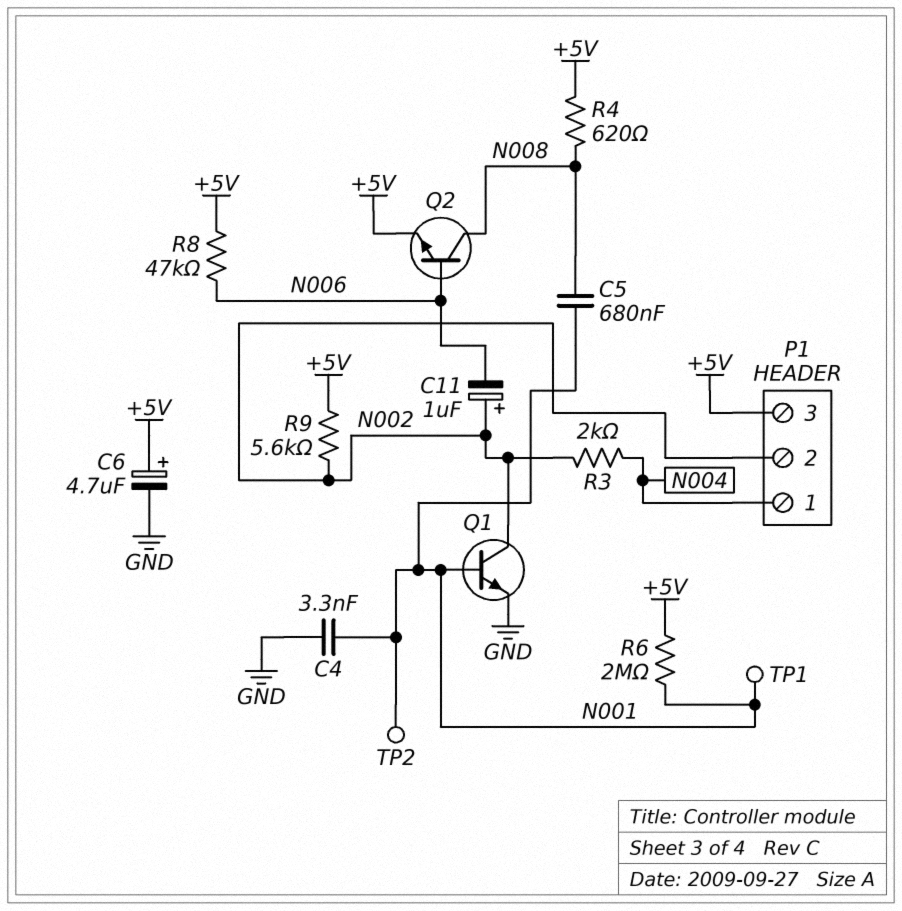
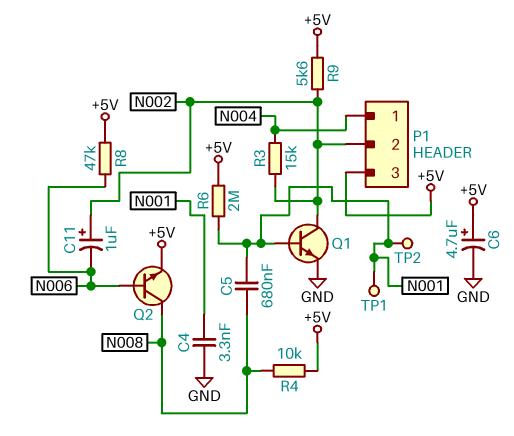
R3: 2k (N002, N004) -> 15k (N002, N004)
R4: 620 (+5V, N008) -> 10k (+5V, N008)

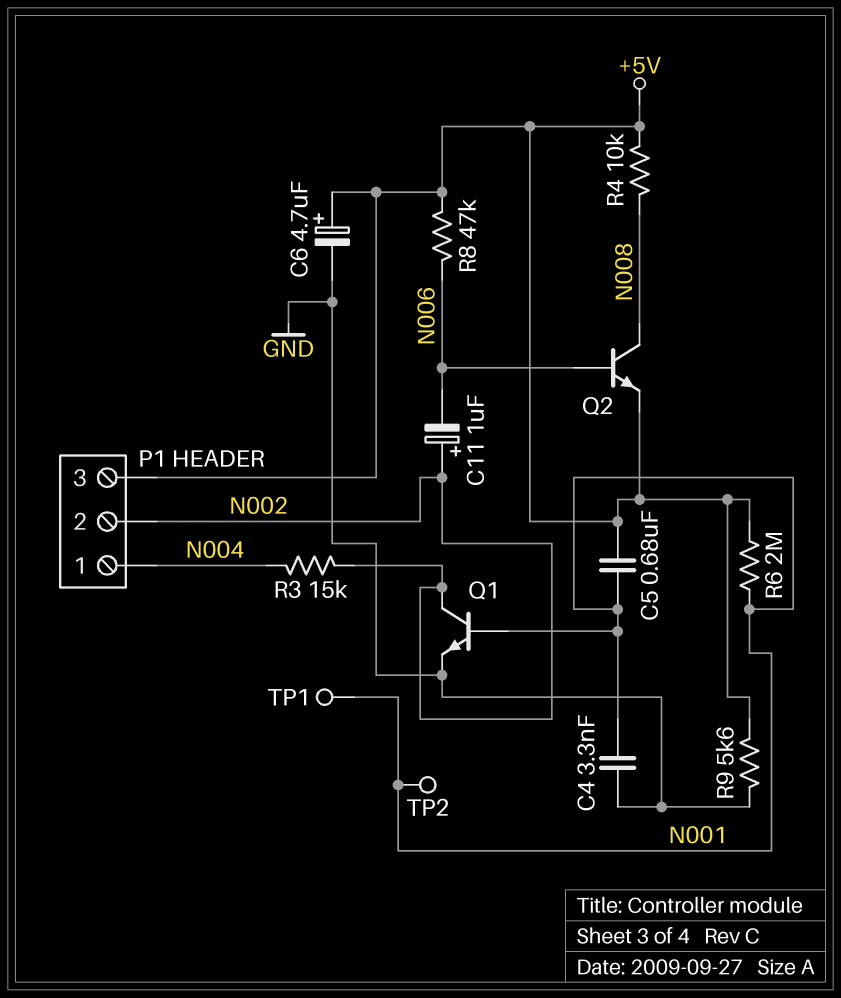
C5: 680nF (N001, N008) -> 680nF (+5V, N001)
R9: 5.6k (+5V, N002) -> 5.6k (+5V, GND)

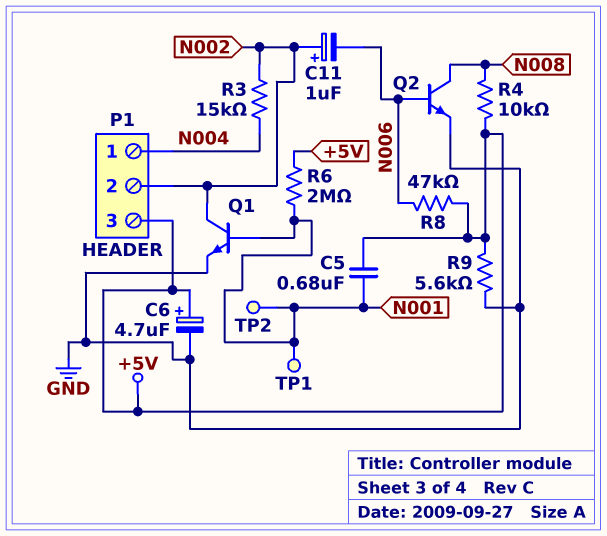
C4: 3.3nF (GND, N001) -> none
Q2: NPN (B N006, C N008, E +5V) -> NPN (B N006, C N008, E GND)

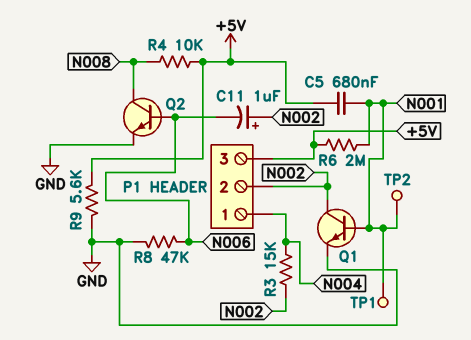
C6: 4.7uF (plus +5V, minus GND) -> none
R8: 47k (+5V, N006) -> 47k (GND, N006)

